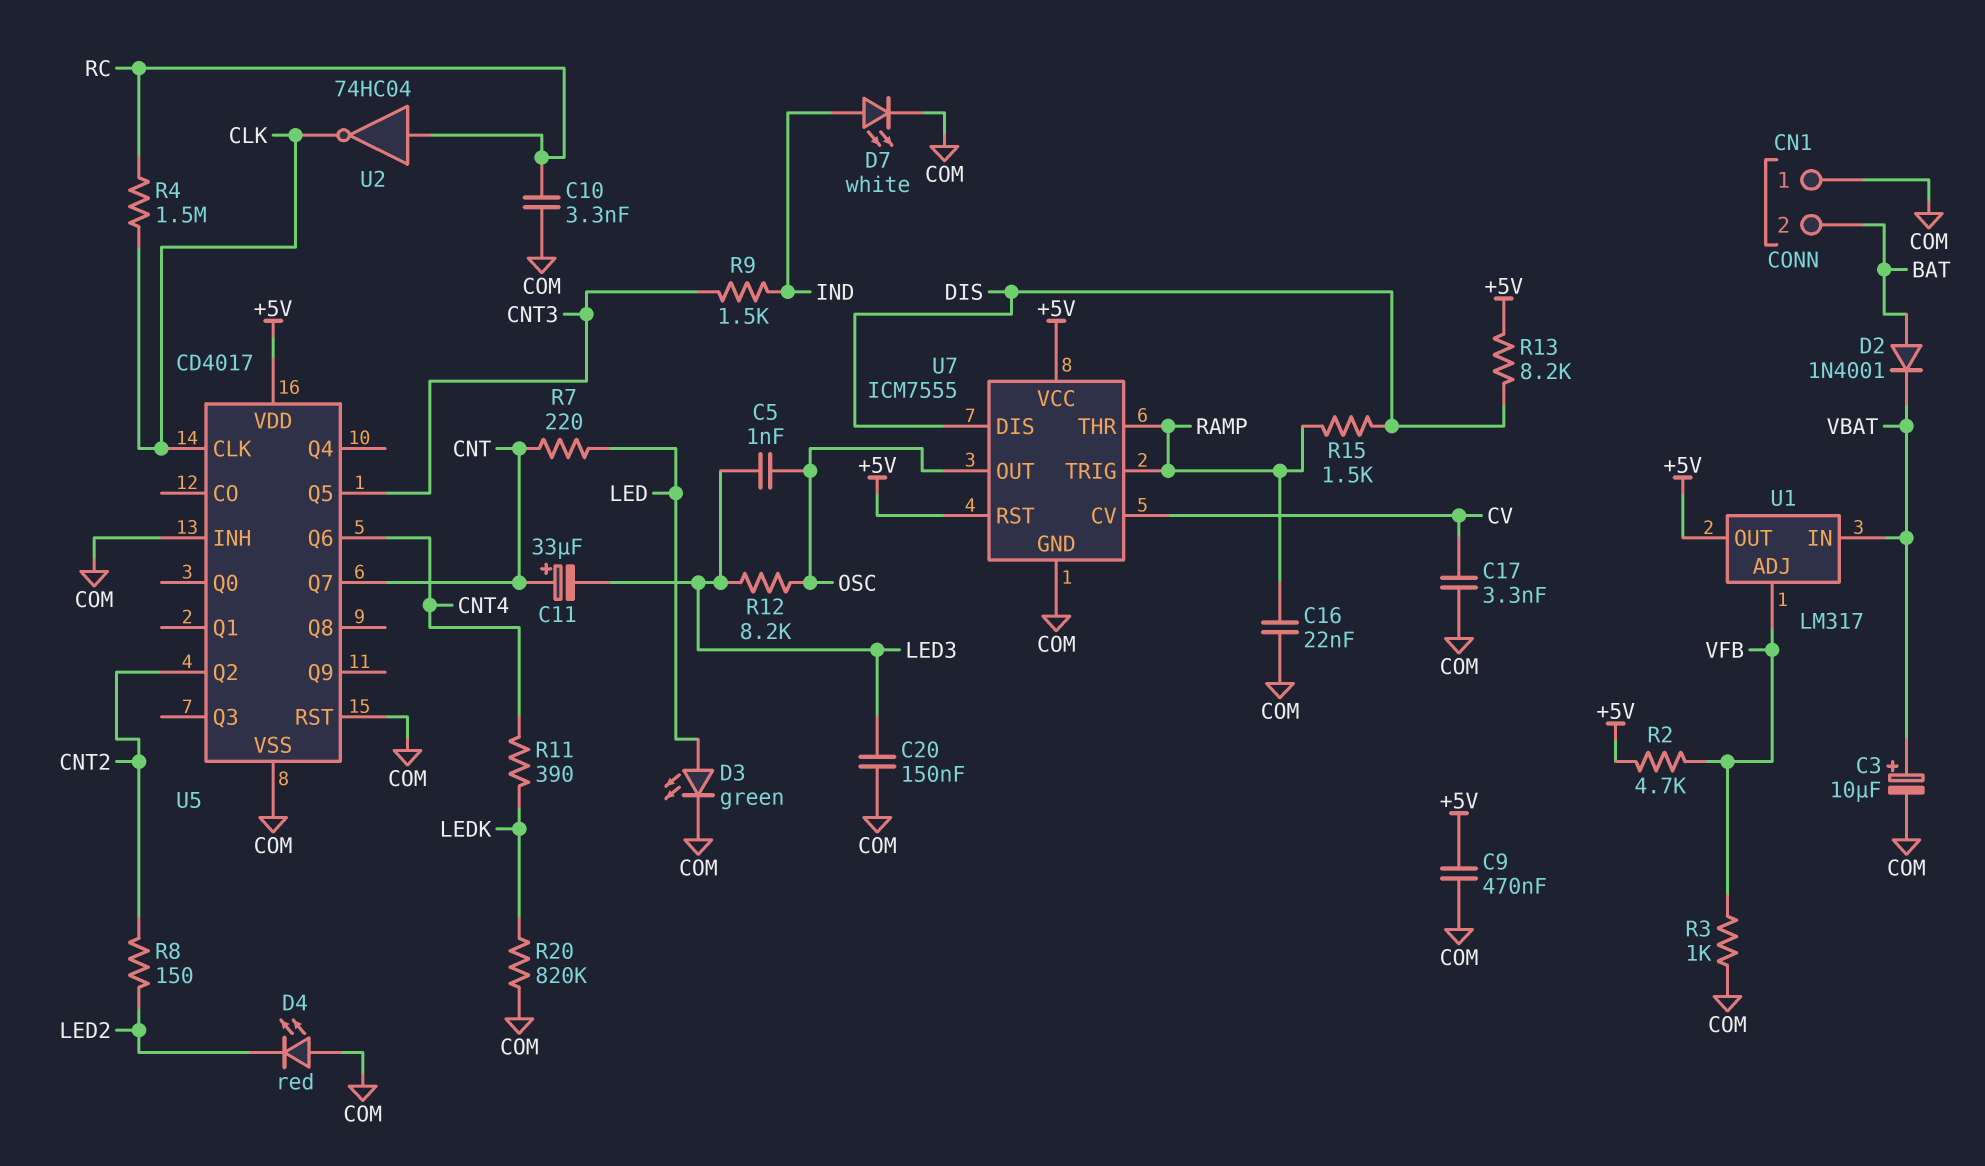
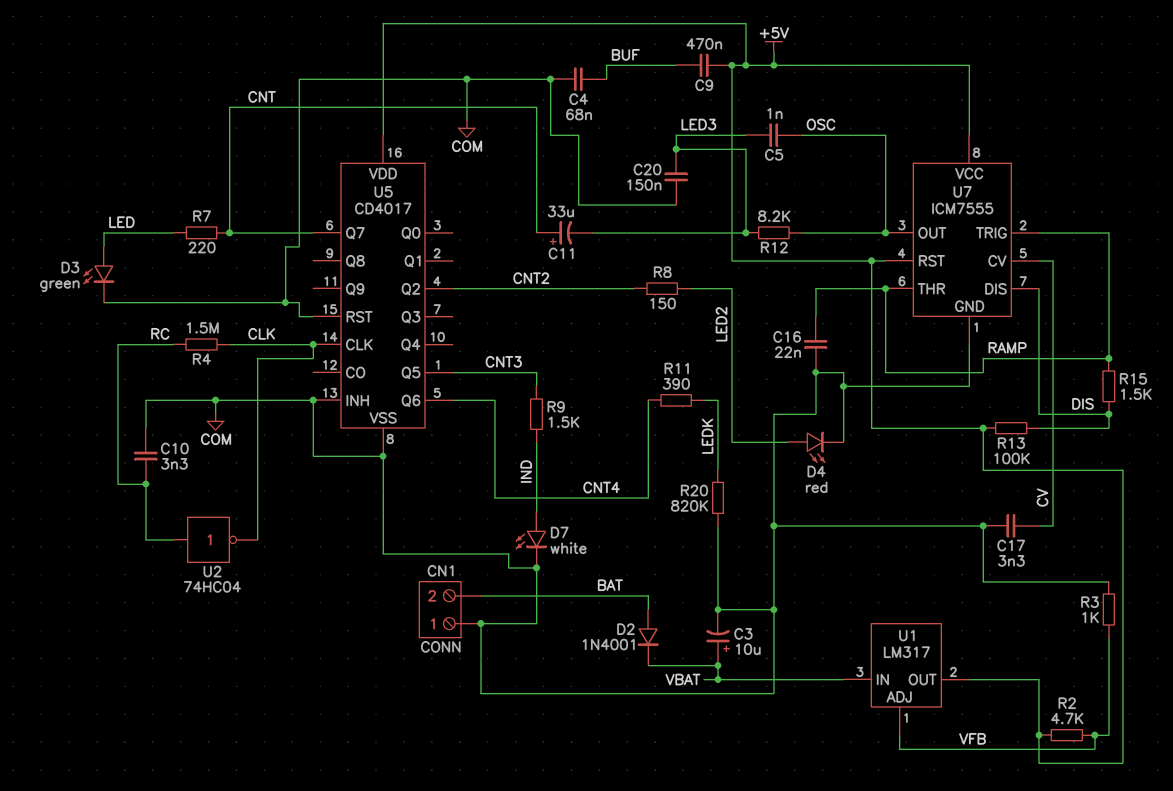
C4: none -> 68nF (BUF, COM)
C9: 470nF (+5V, COM) -> 470nF (+5V, BUF)
D4: LED red (A COM, K LED2) -> LED red (A LED2, K COM)
R13: 8.2k (+5V, DIS) -> 100k (+5V, DIS)

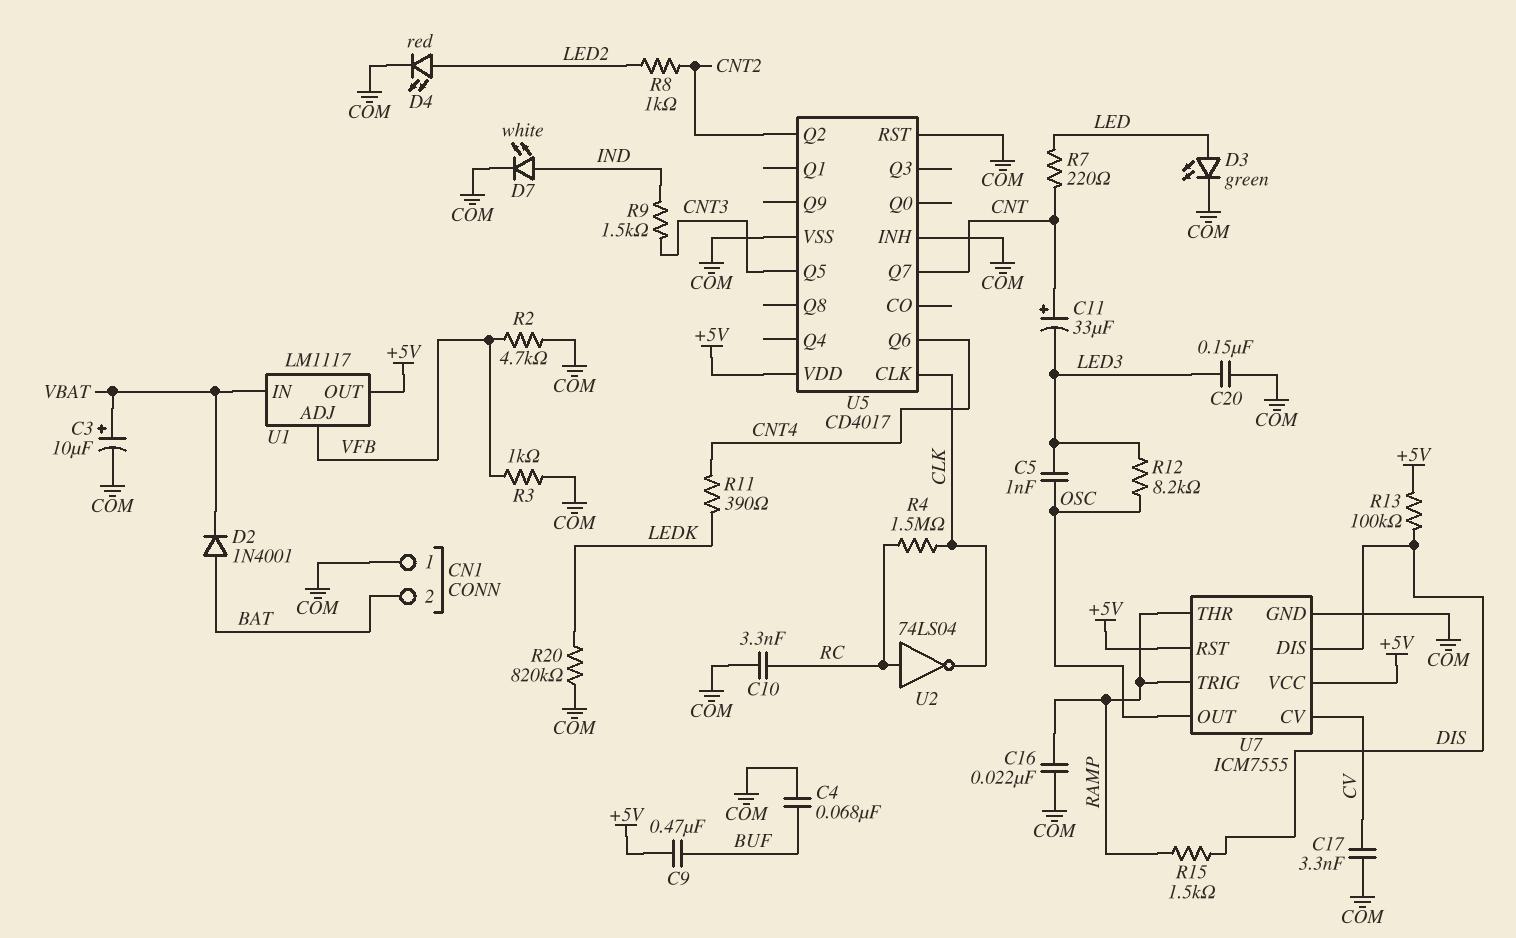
R2: 4.7k (+5V, VFB) -> 4.7k (COM, VFB)
R8: 150 (CNT2, LED2) -> 1k (CNT2, LED2)
U1: LM317 -> LM1117
U2: NOT 74HC04 (in RC, out CLK) -> NOT 74LS04 (in RC, out CLK)

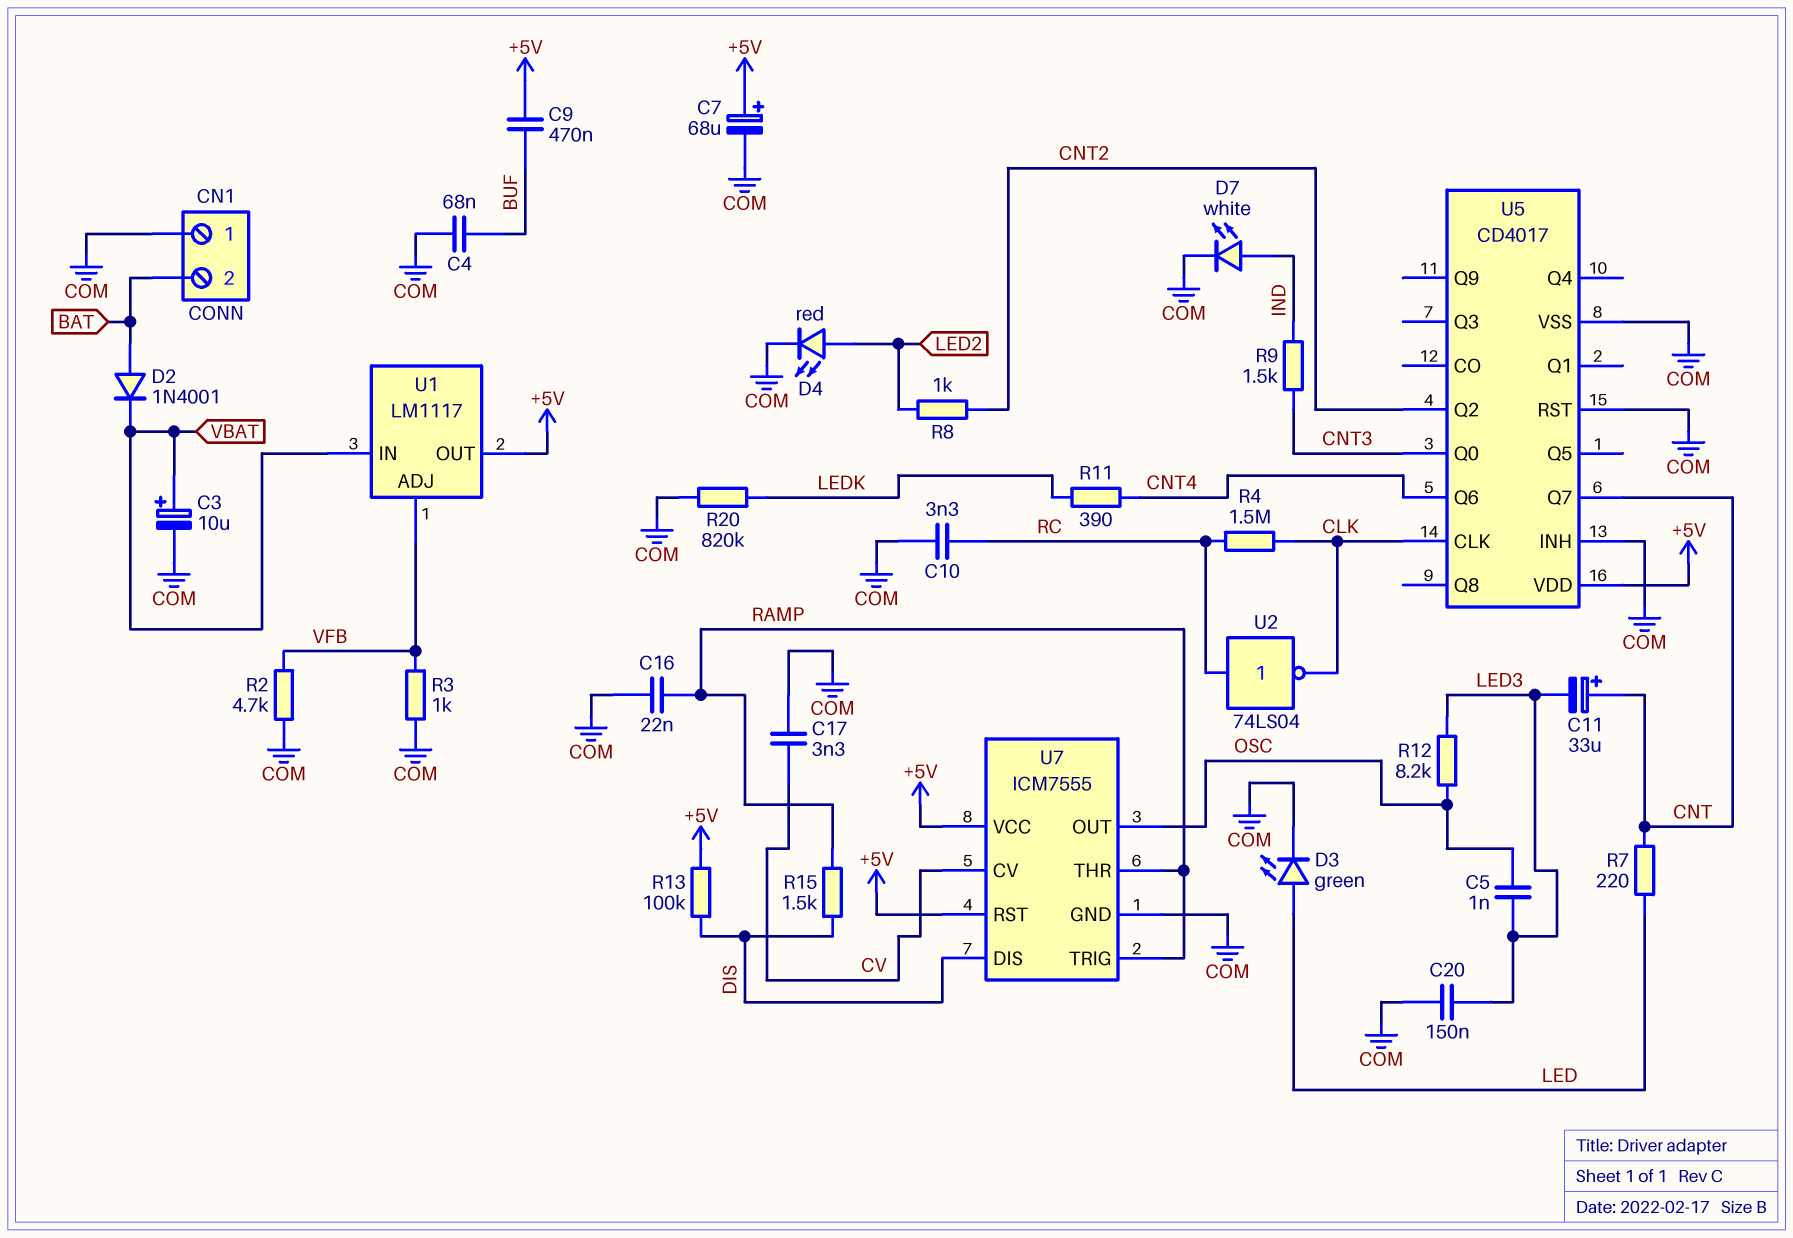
C7: none -> 68uF (plus +5V, minus COM)
U5 pin Q0: none -> CNT3
U5 pin Q5: CNT3 -> none

